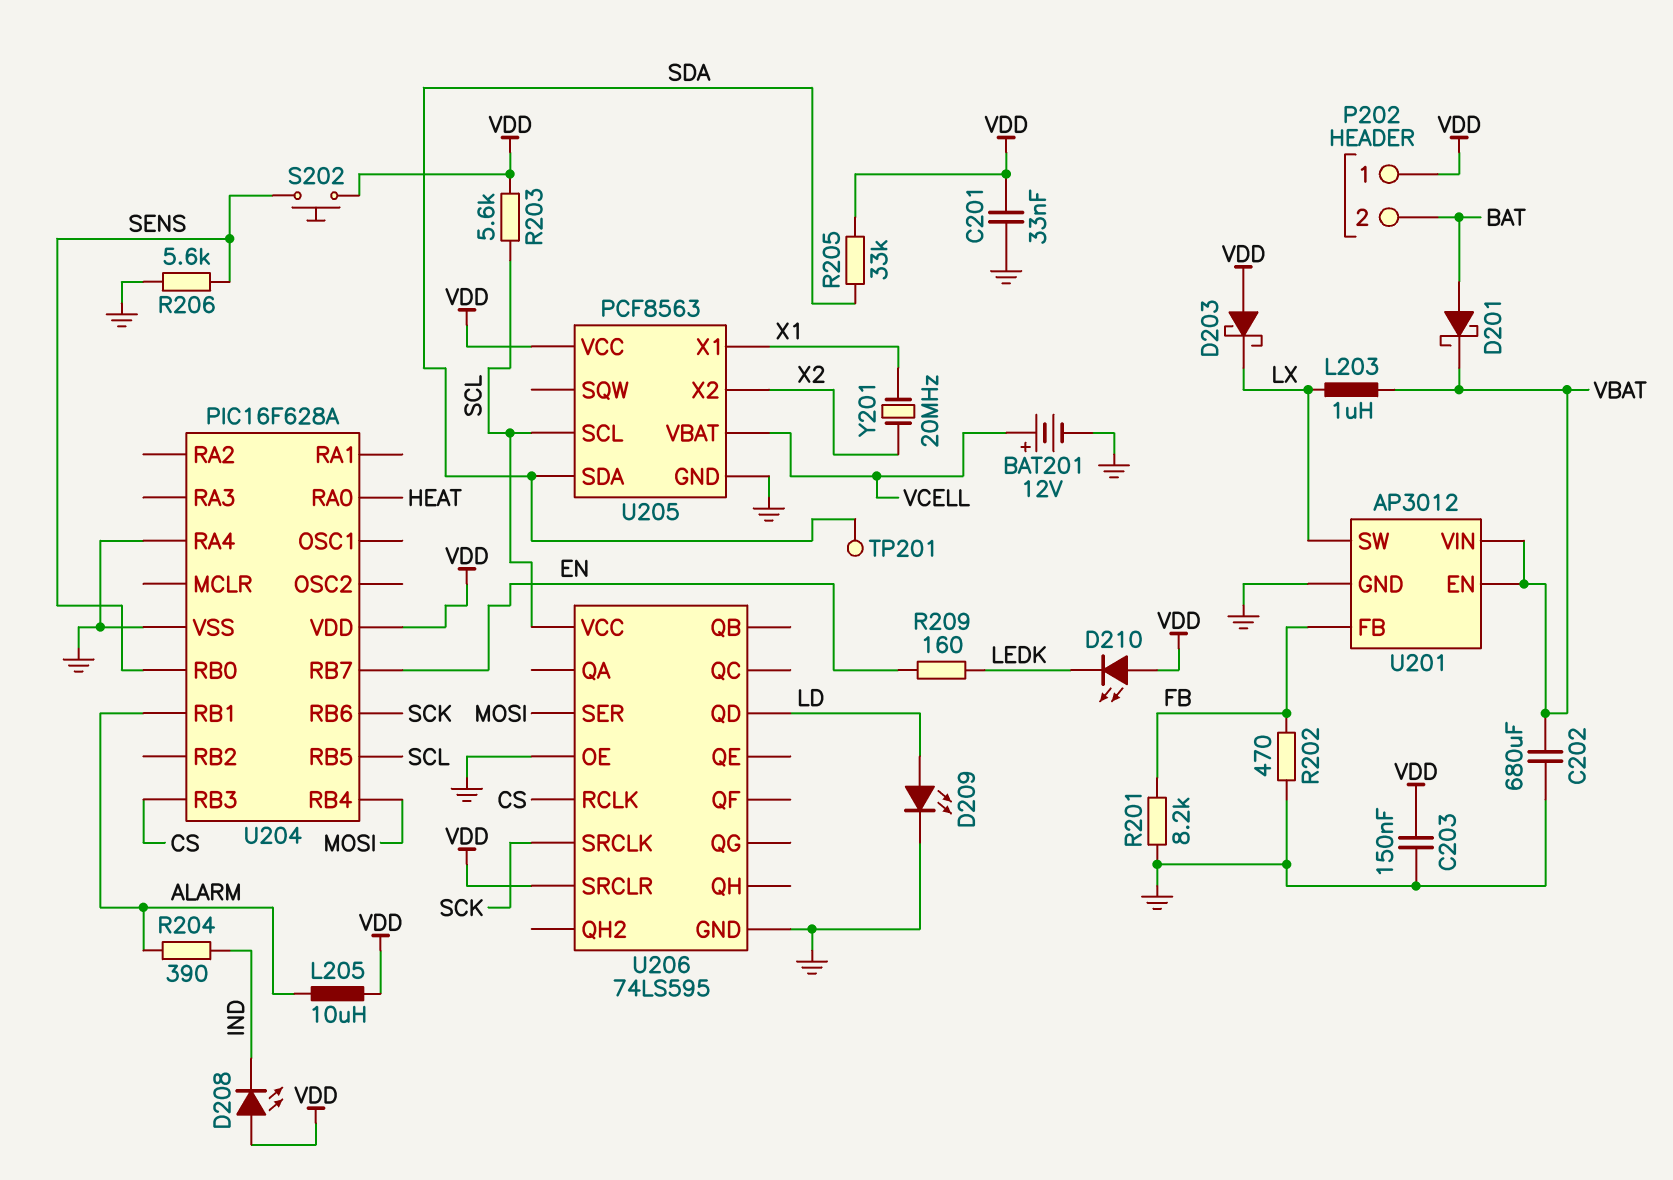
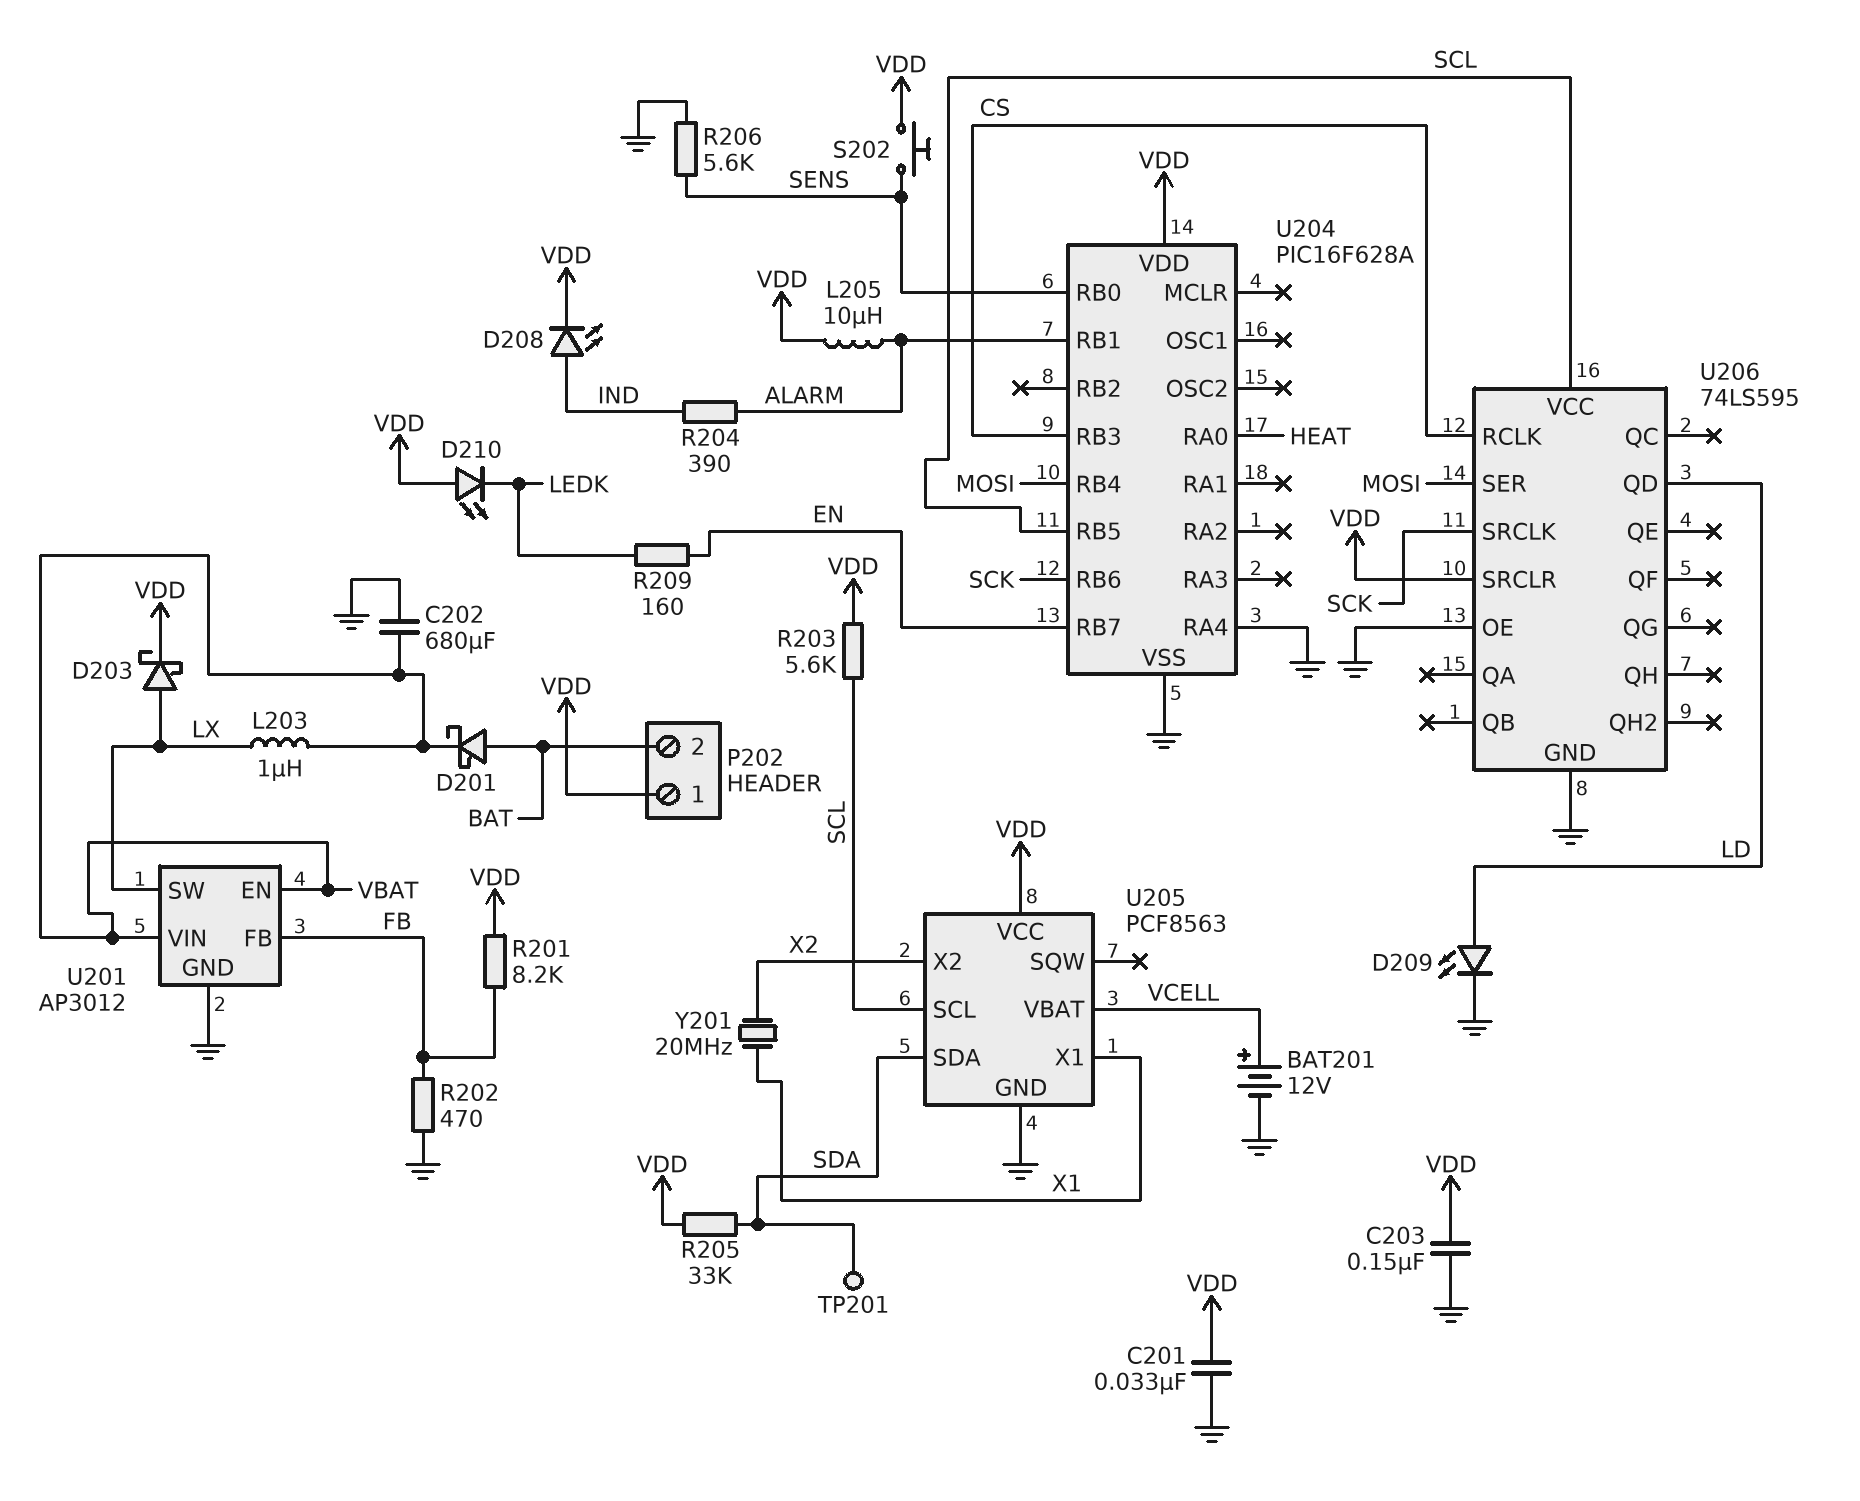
D203: schottky (A VDD, K LX) -> schottky (A LX, K VDD)
D208: LED (A VDD, K IND) -> LED (A IND, K VDD)
R201: 8.2k (FB, GND) -> 8.2k (FB, VDD)

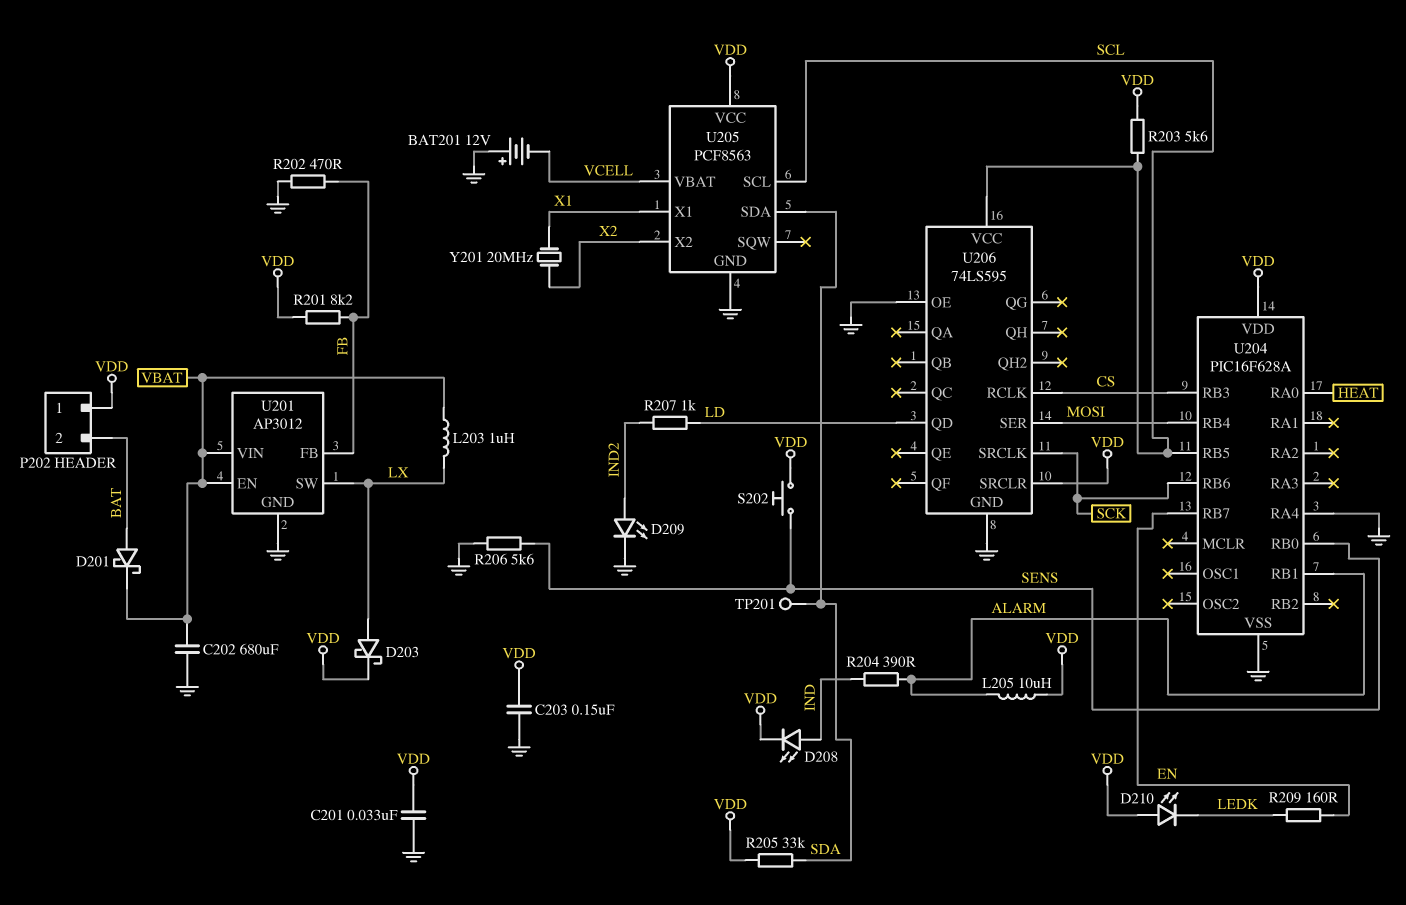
BAT201: 12V (plus VCELL, minus GND) -> 12V (plus GND, minus VCELL)
D209: LED (A LD, K GND) -> LED (A IND2, K GND)
R207: none -> 1k (IND2, LD)

